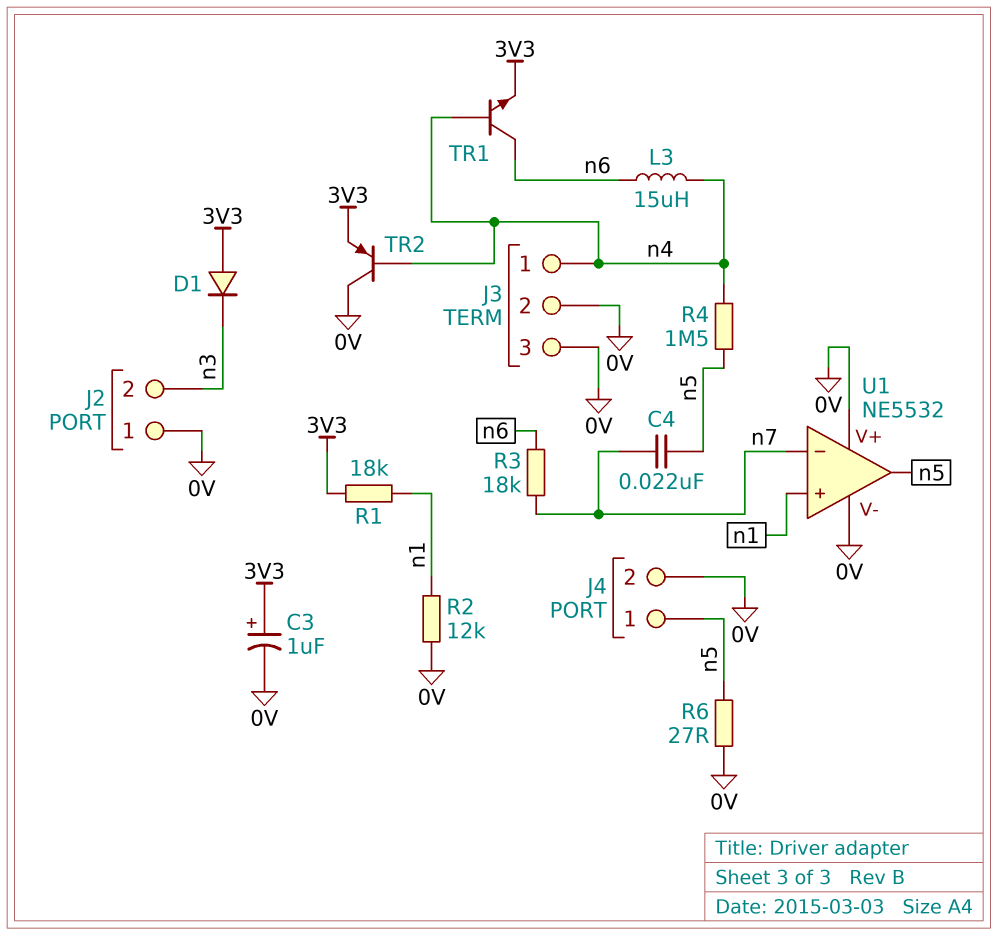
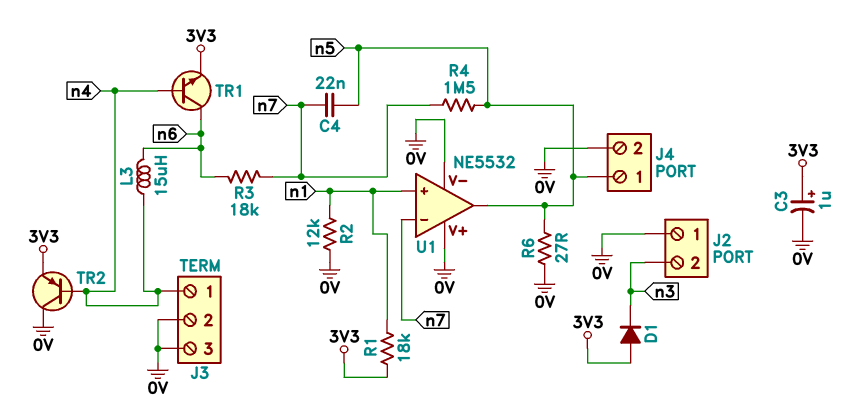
R4: 1.5M (n4, n5) -> 1.5M (n5, n7)

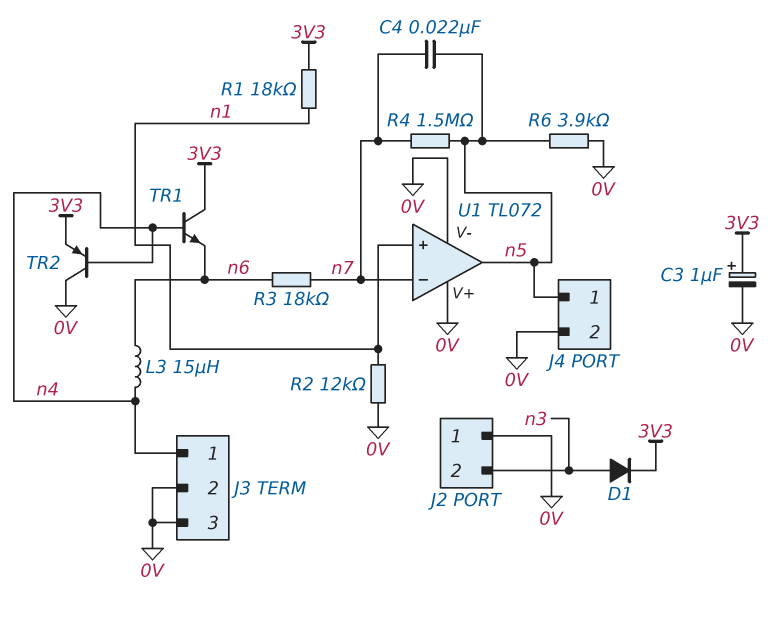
D1: diode (A 3V3, K n3) -> diode (A n3, K 3V3)
R6: 27 (0V, n5) -> 3.9k (0V, n5)
TR1: NPN (B n4, C n6, E 3V3) -> NPN (B n4, C 3V3, E n6)
U1: NE5532 -> TL072

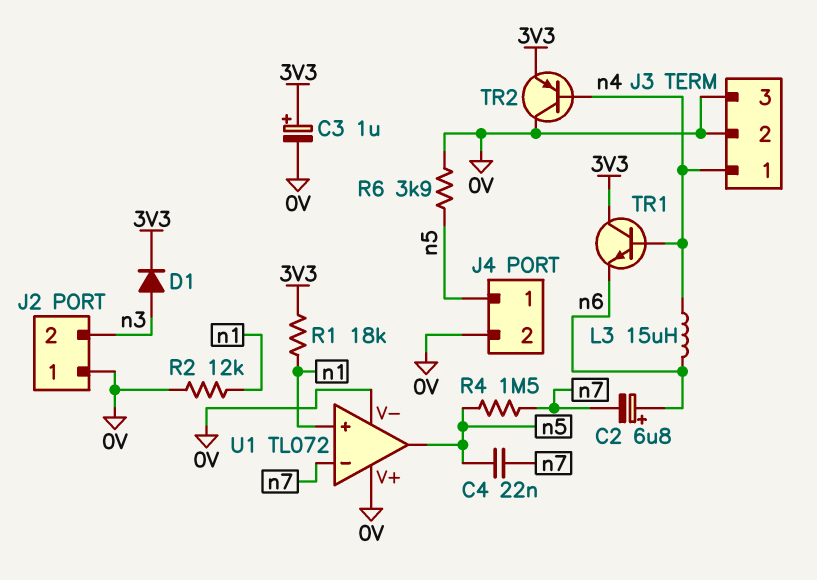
C2: none -> 6.8uF (plus n6, minus n7)
R3: 18k (n6, n7) -> none

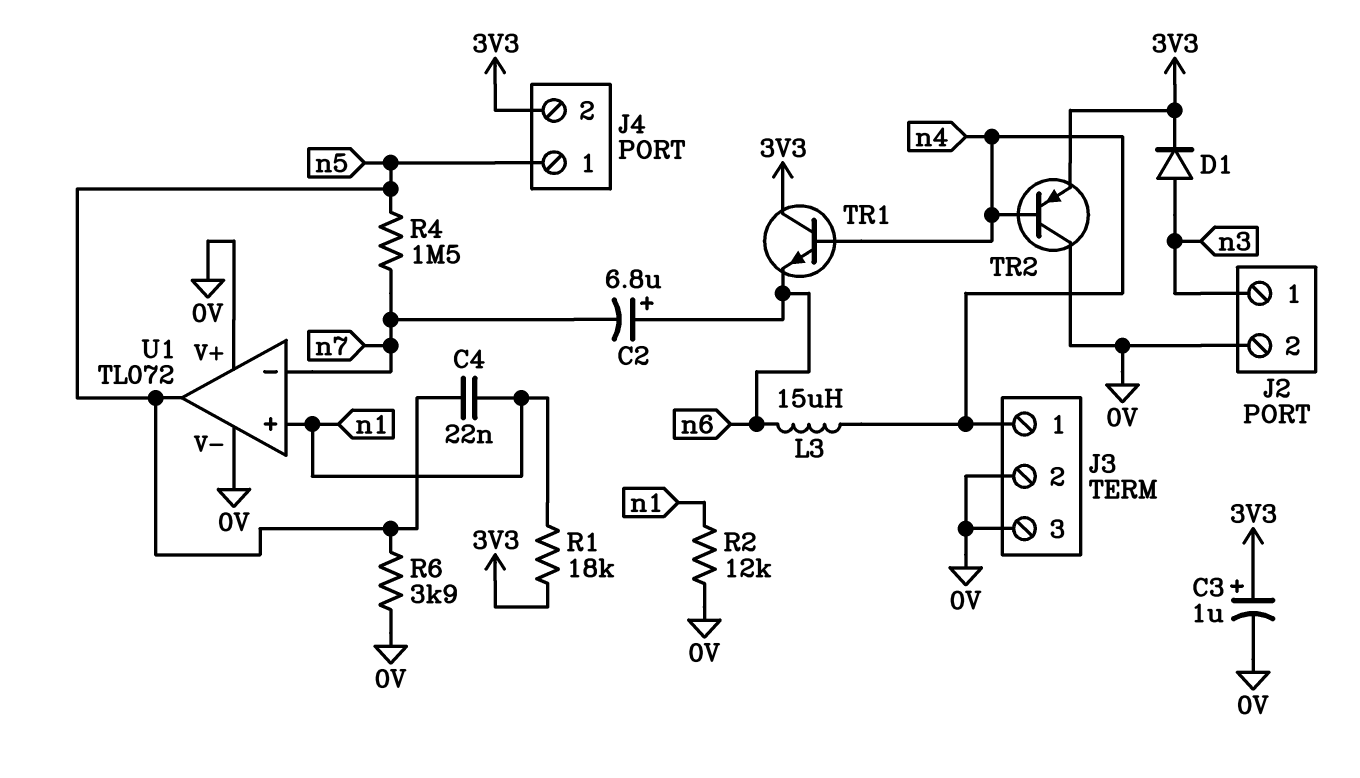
C4: 22nF (n5, n7) -> 22nF (n1, n5)
J2 pin 1: 0V -> n3
J2 pin 2: n3 -> 0V
J4 pin 2: 0V -> 3V3

